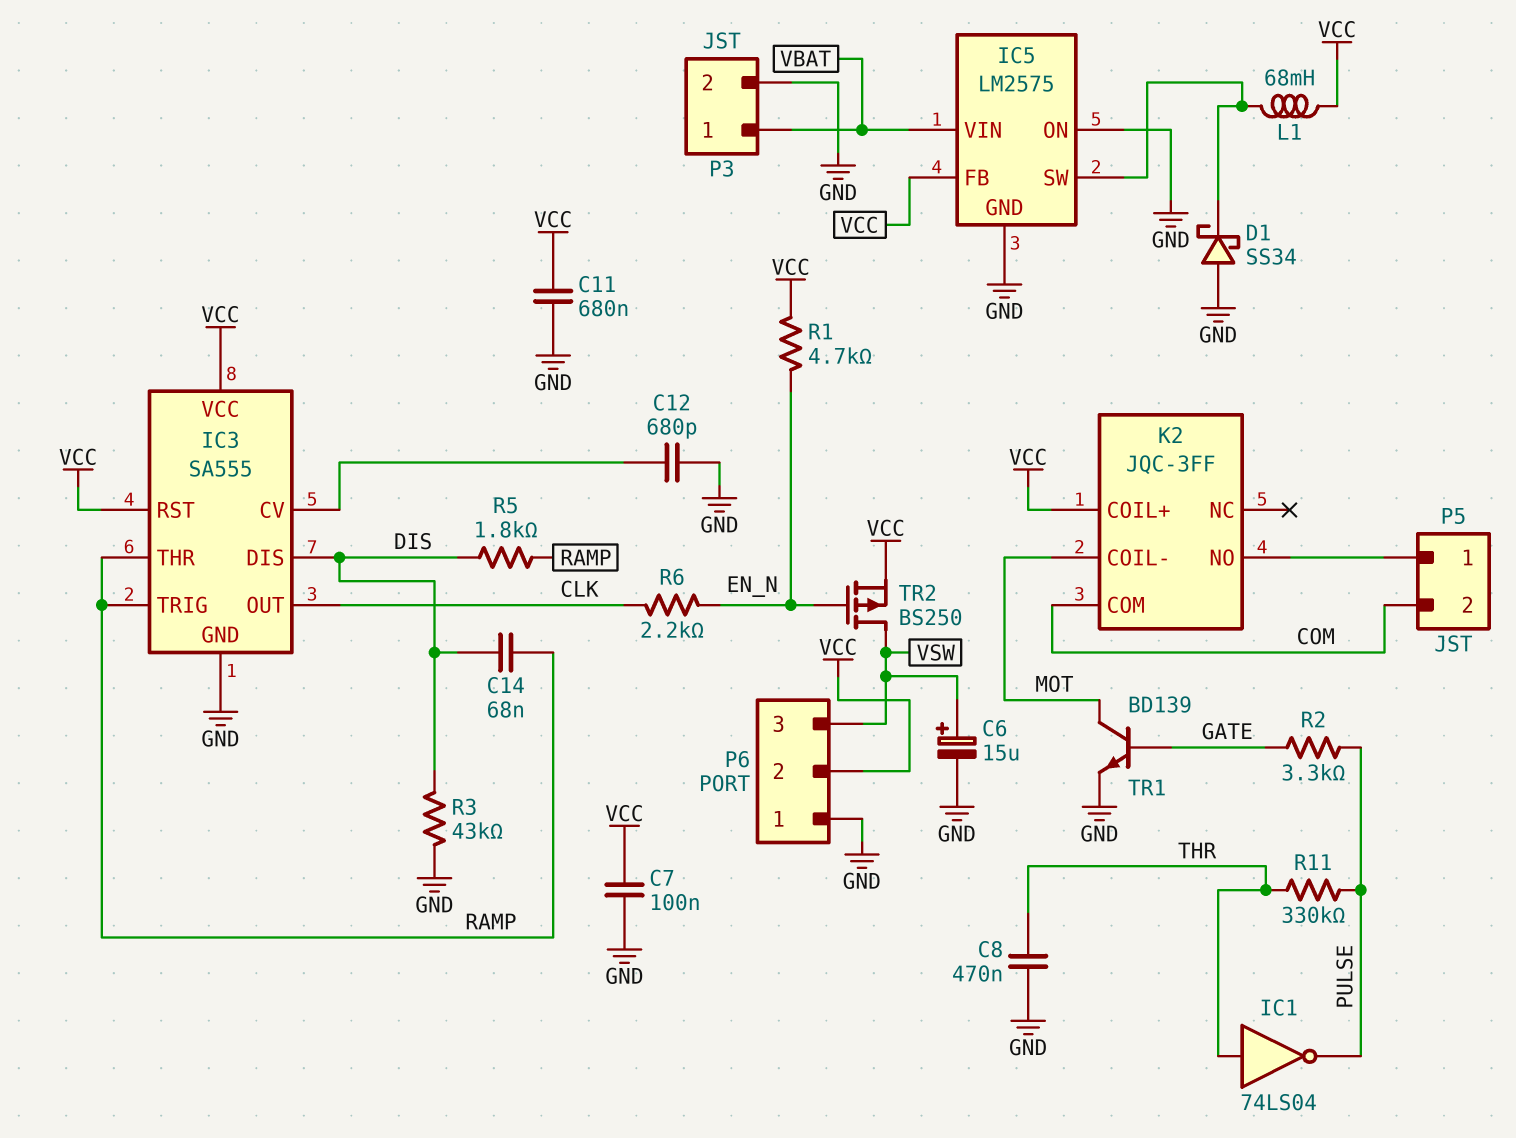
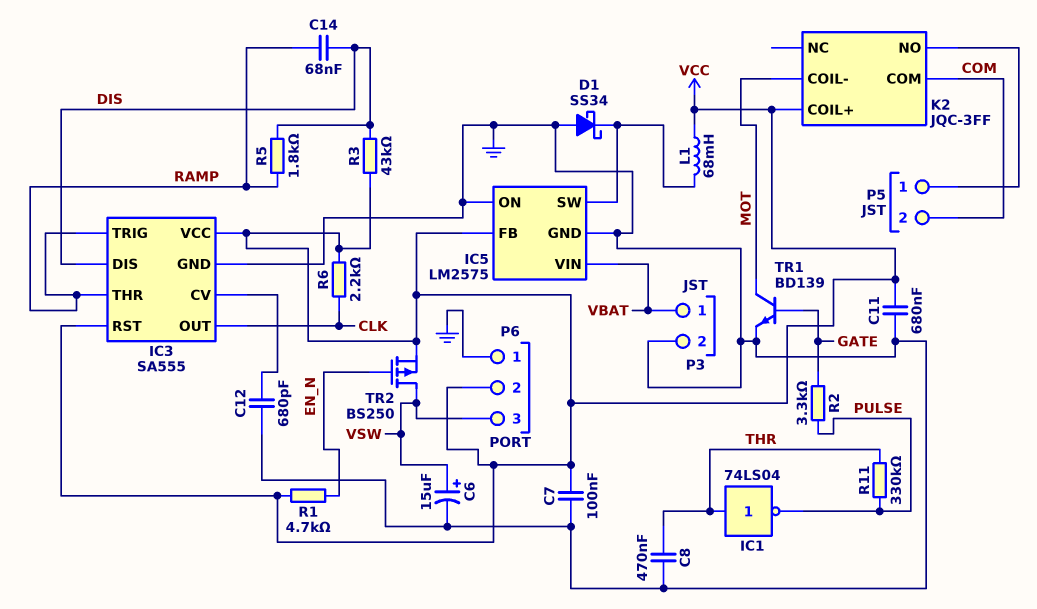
R3: 43k (DIS, GND) -> 43k (DIS, VCC)
R6: 2.2k (CLK, EN_N) -> 2.2k (CLK, VCC)

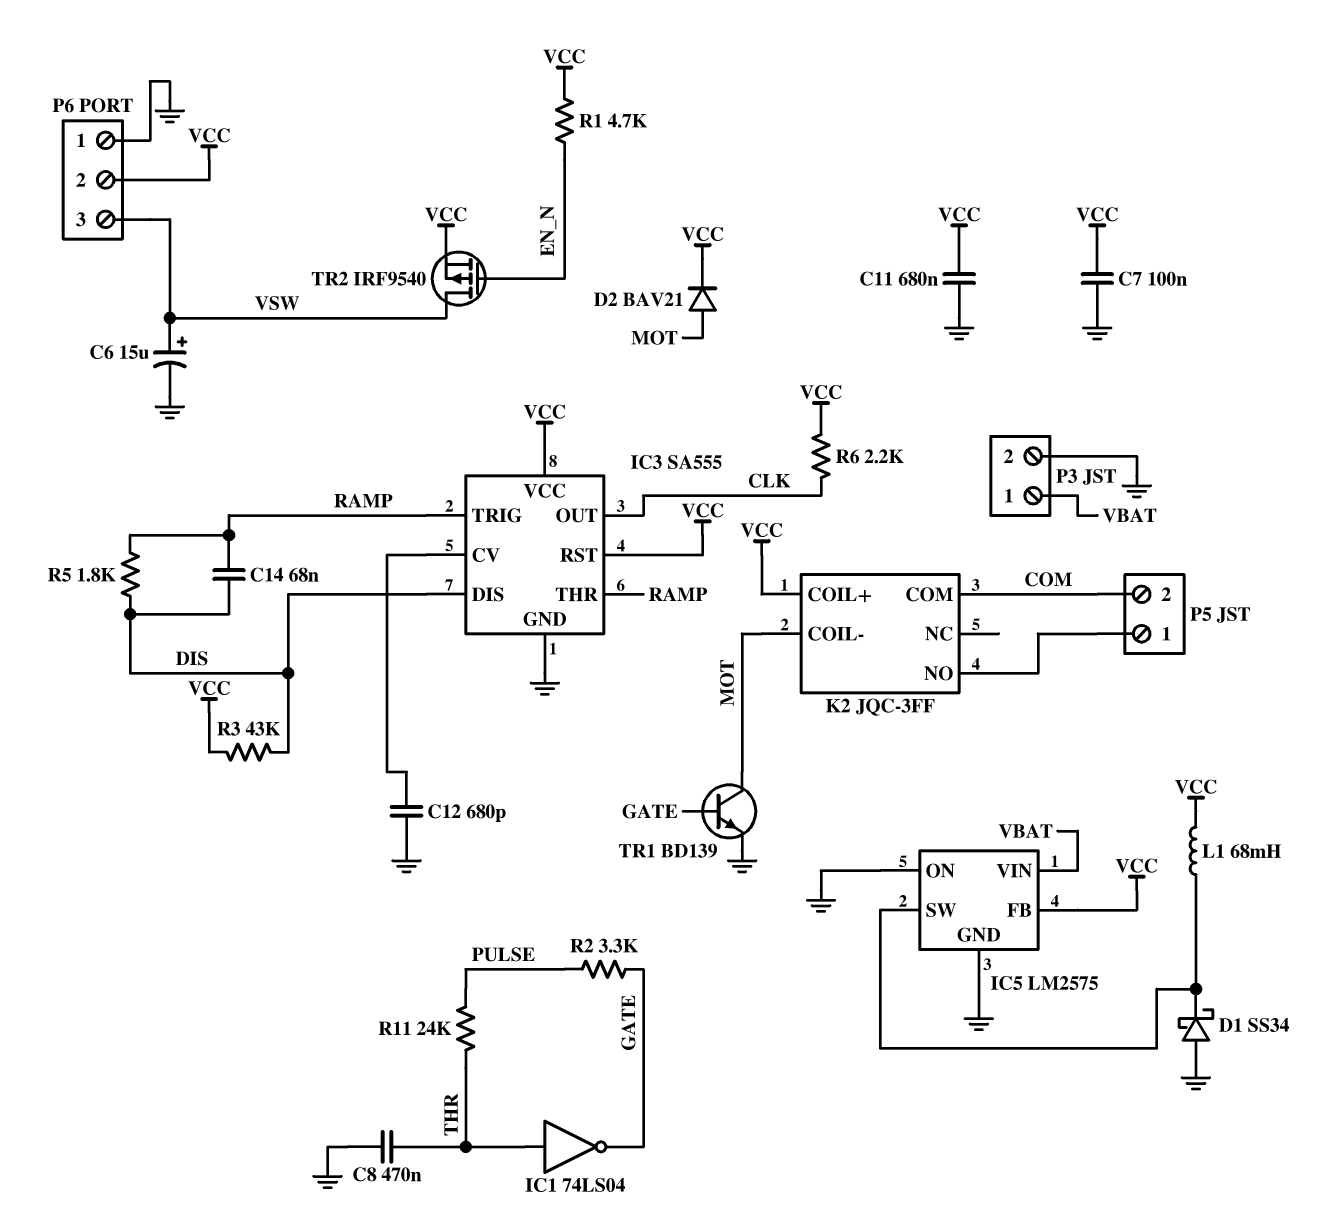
D2: none -> diode BAV21 (A MOT, K VCC)
IC1: NOT 74LS04 (in THR, out PULSE) -> NOT 74LS04 (in THR, out GATE)
R11: 330k (PULSE, THR) -> 24k (PULSE, THR)
TR2: PMOS BS250 (G EN_N, D VSW, S VCC) -> PMOS IRF9540 (G EN_N, D VSW, S VCC)

